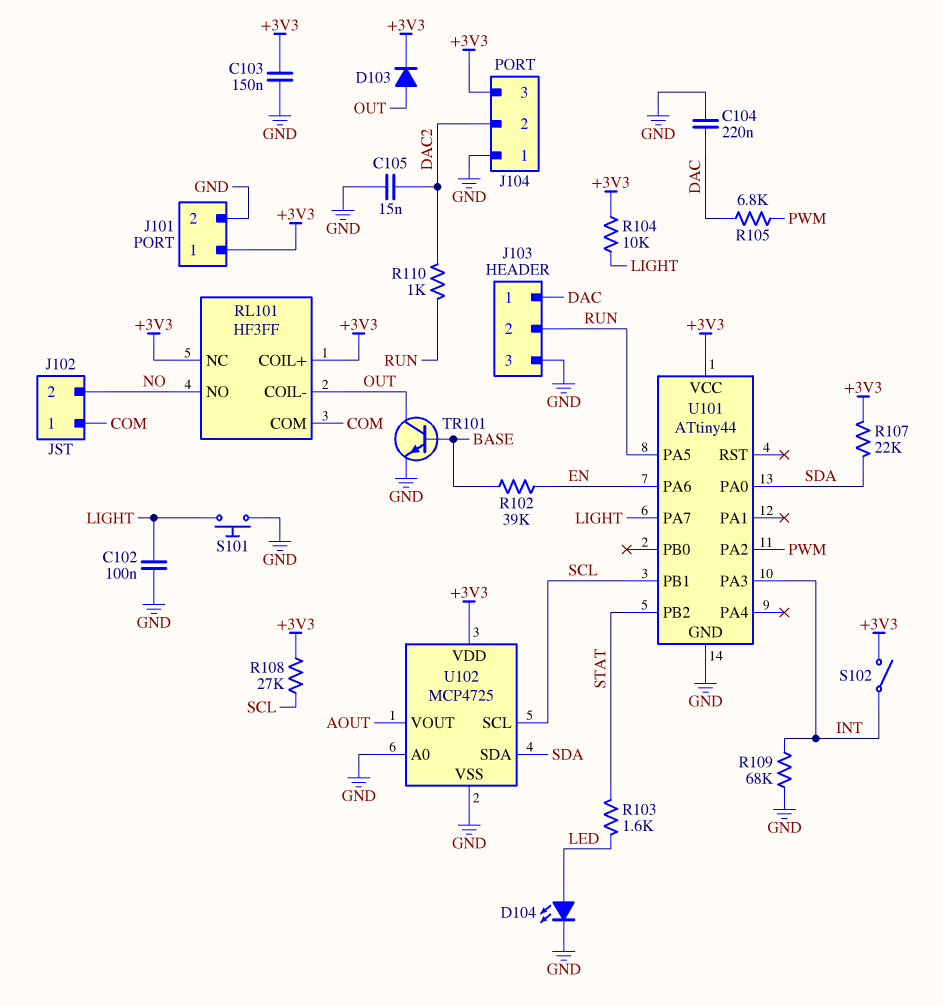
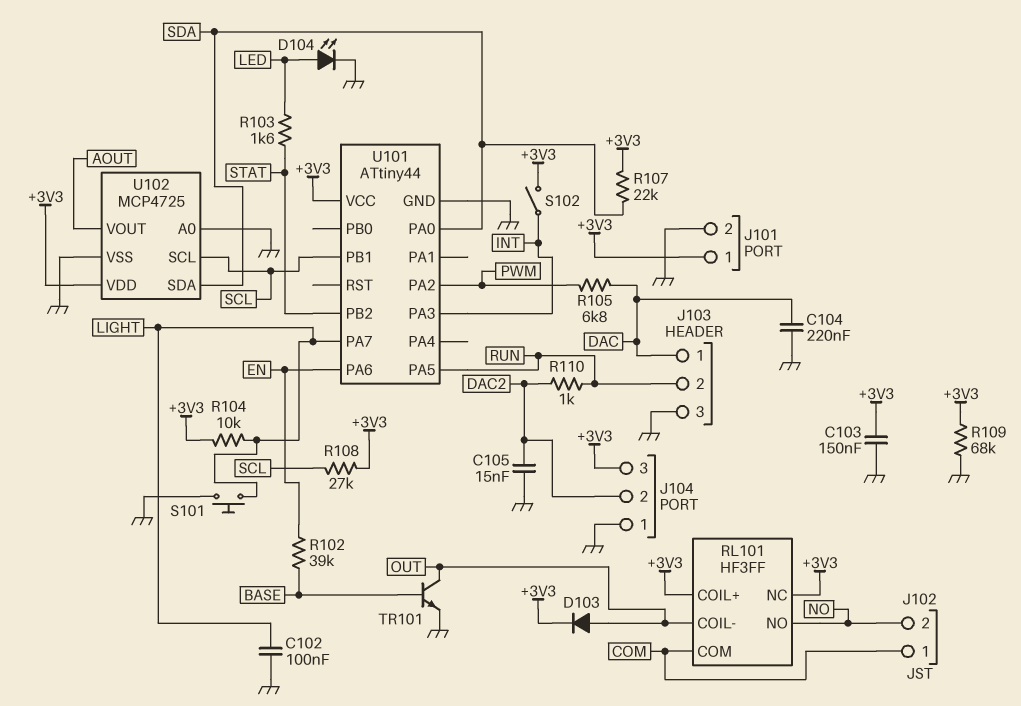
R109: 68k (GND, INT) -> 68k (+3V3, GND)

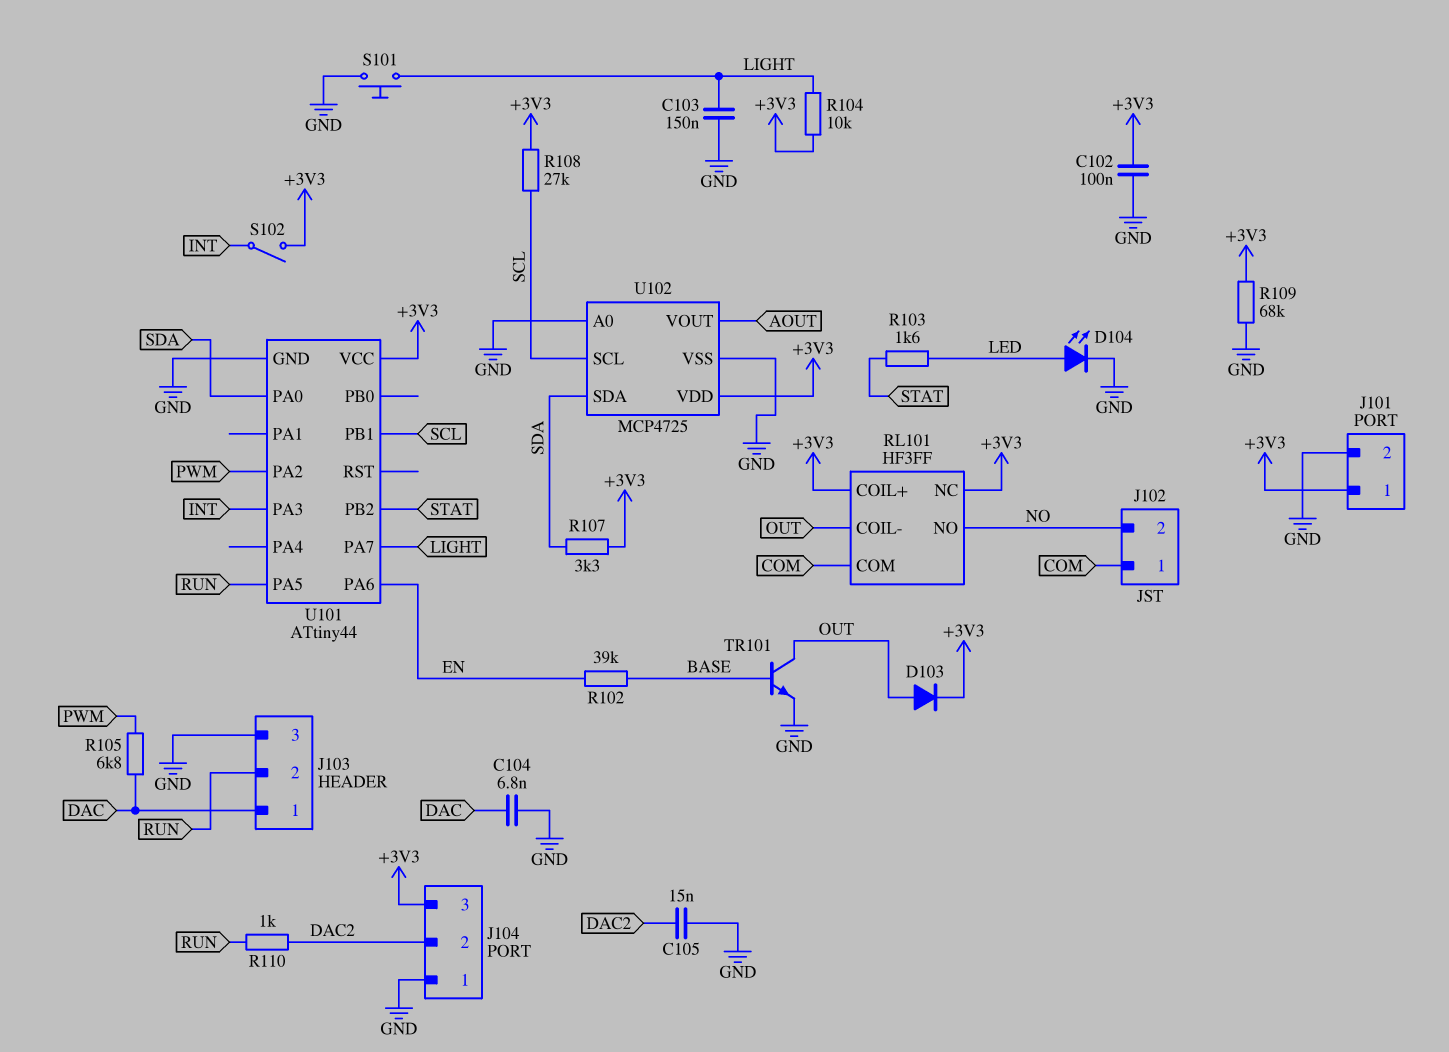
C102: 100nF (GND, LIGHT) -> 100nF (+3V3, GND)
C103: 150nF (+3V3, GND) -> 150nF (GND, LIGHT)
C104: 220nF (DAC, GND) -> 6.8nF (DAC, GND)
R107: 22k (+3V3, SDA) -> 3.3k (+3V3, SDA)

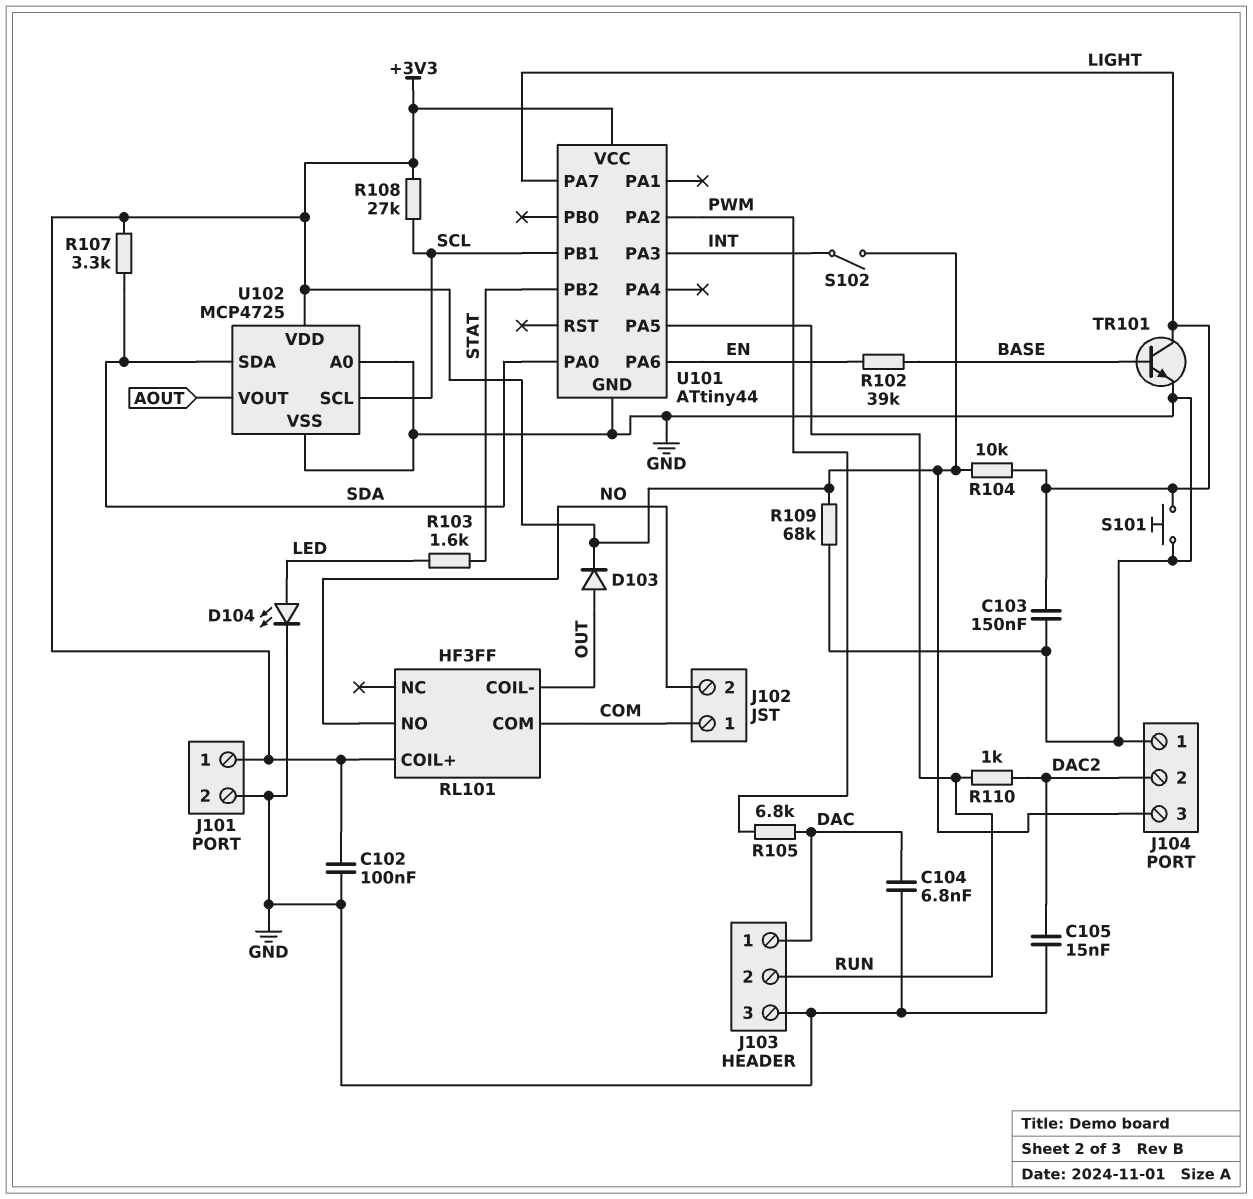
RL101 pin NC: +3V3 -> none
TR101: NPN (B BASE, C OUT, E GND) -> NPN (B BASE, C LIGHT, E GND)

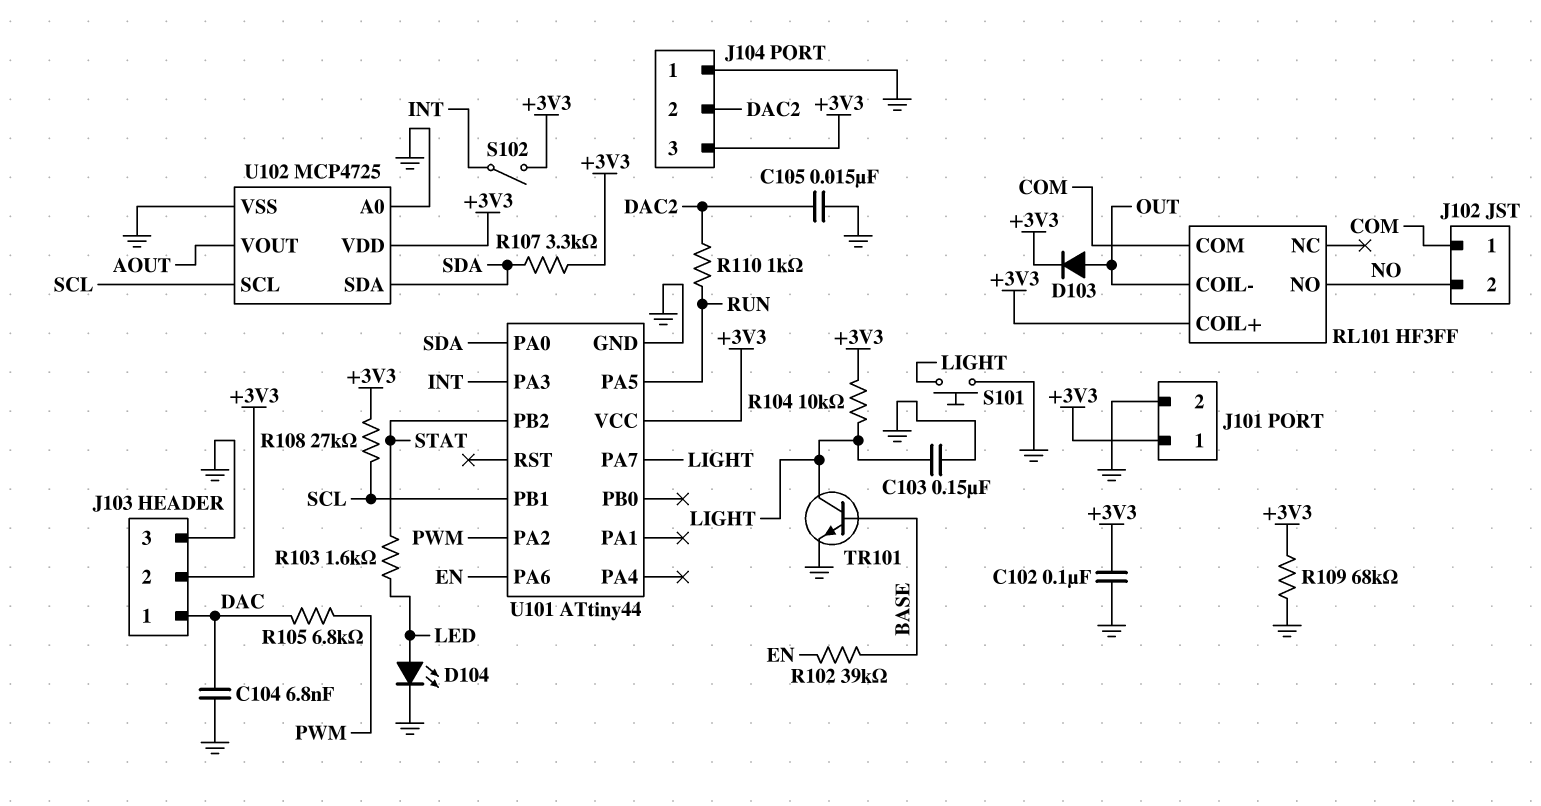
J103 pin 2: RUN -> +3V3

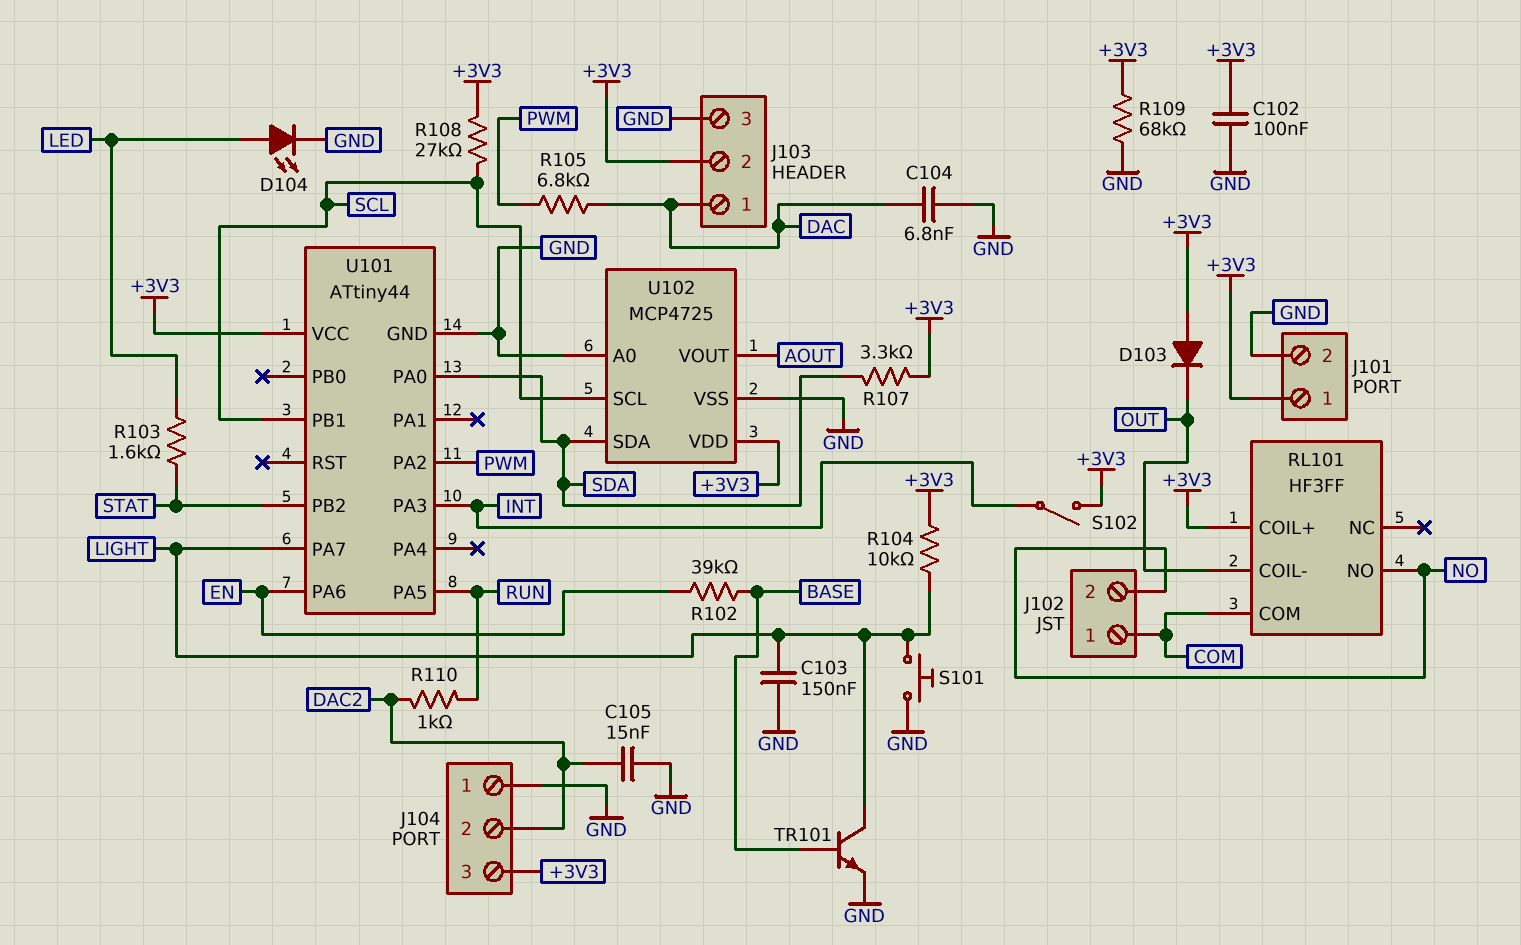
D103: diode (A OUT, K +3V3) -> diode (A +3V3, K OUT)

